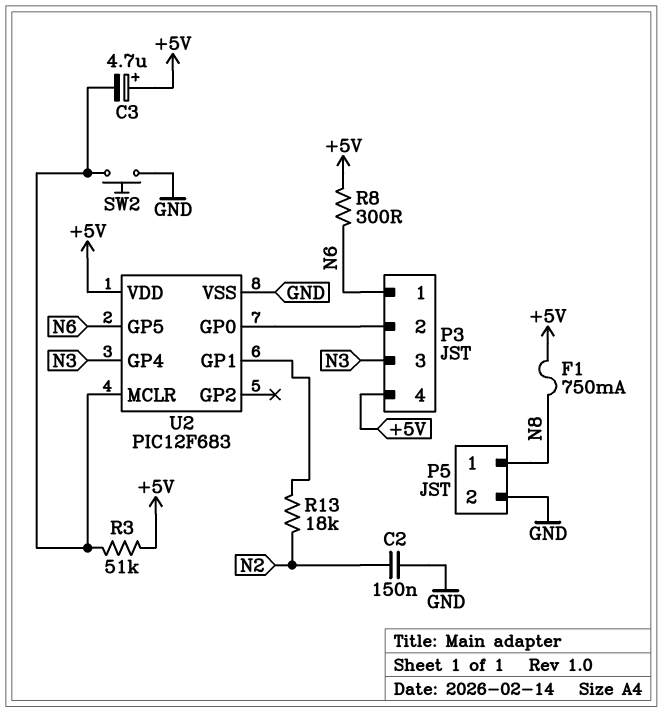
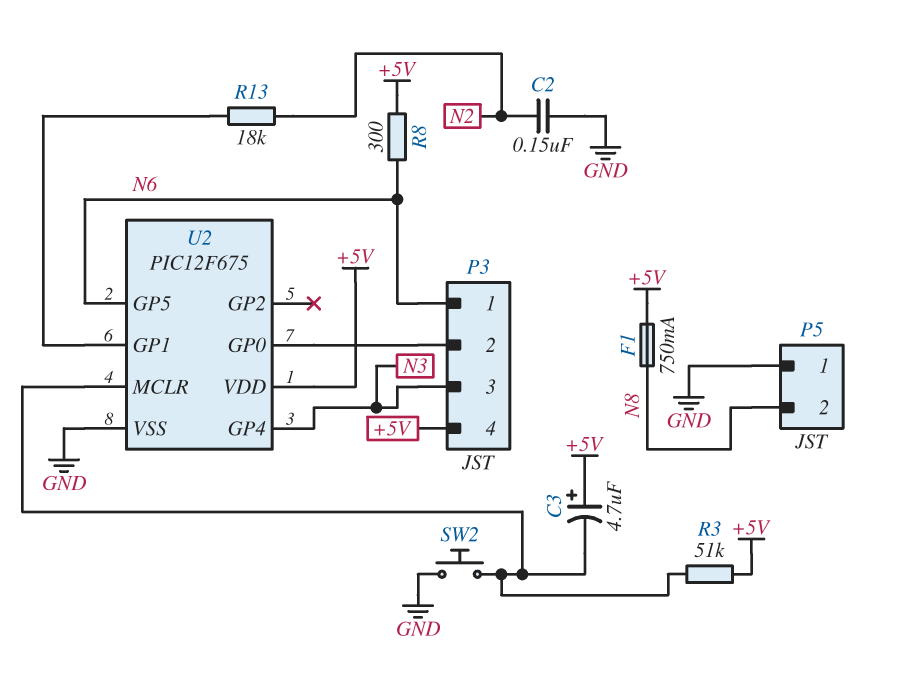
P5 pin 1: N8 -> GND
P5 pin 2: GND -> N8
U2: PIC12F683 -> PIC12F675

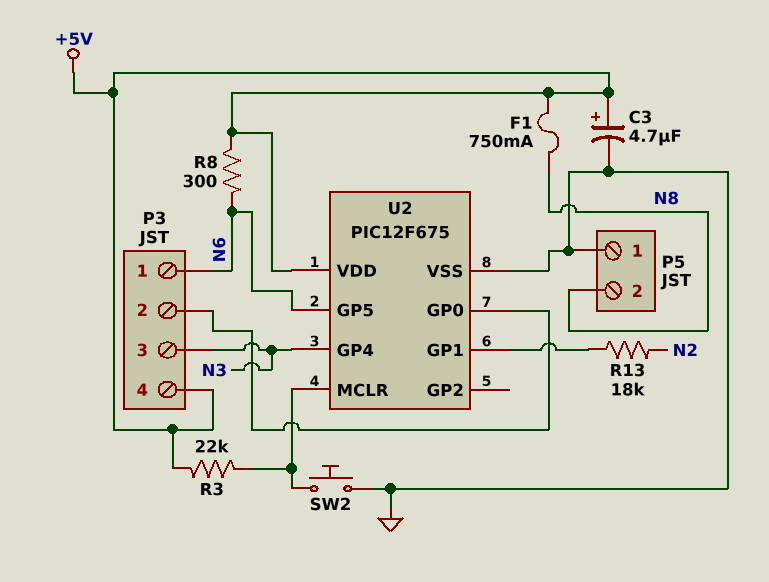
C2: 150nF (GND, N2) -> none
C3: 4.7uF (plus +5V, minus U2/MCLR) -> 4.7uF (plus +5V, minus GND)
R3: 51k (+5V, U2/MCLR) -> 22k (+5V, U2/MCLR)

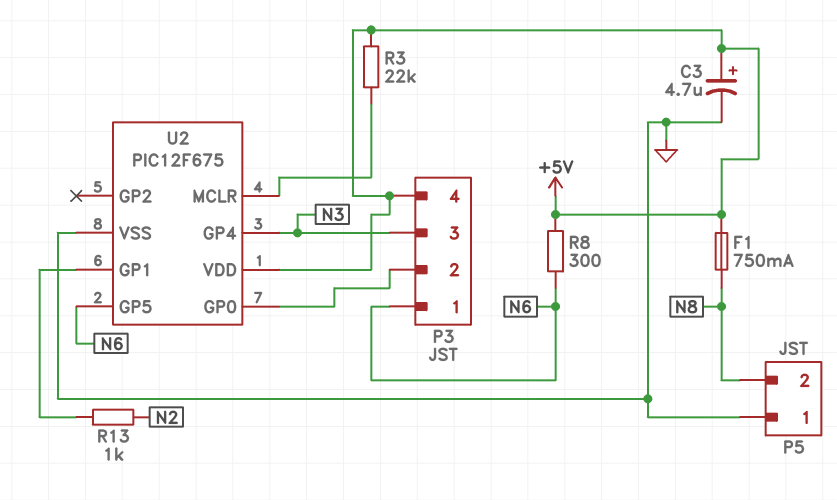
R13: 18k (N2, U2/GP1) -> 1k (N2, U2/GP1)
SW2: button (GND, U2/MCLR) -> none

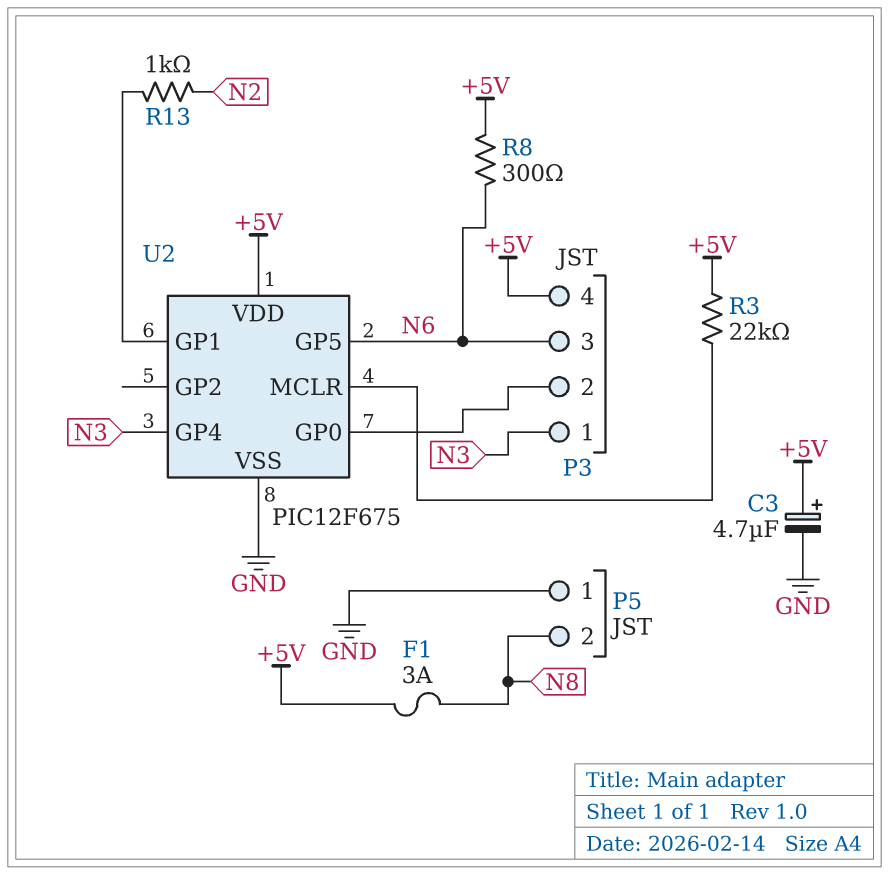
F1: 750mA (+5V, N8) -> 3A (+5V, N8)
P3 pin 1: N6 -> N3
P3 pin 3: N3 -> N6

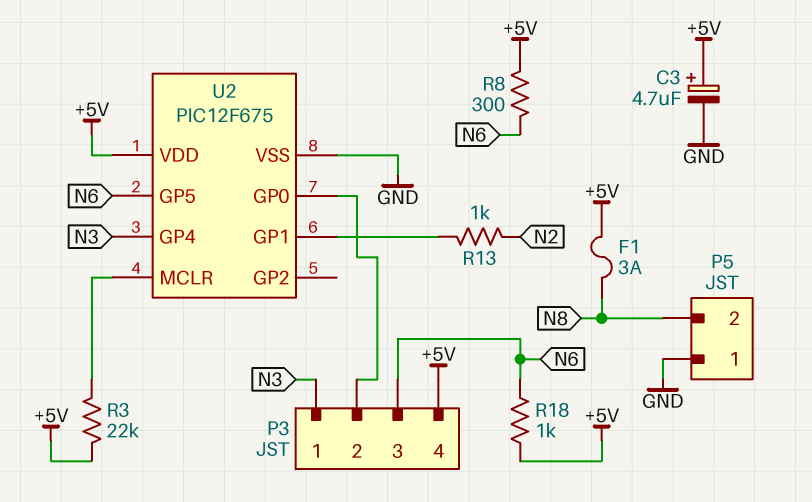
R18: none -> 1k (+5V, N6)

